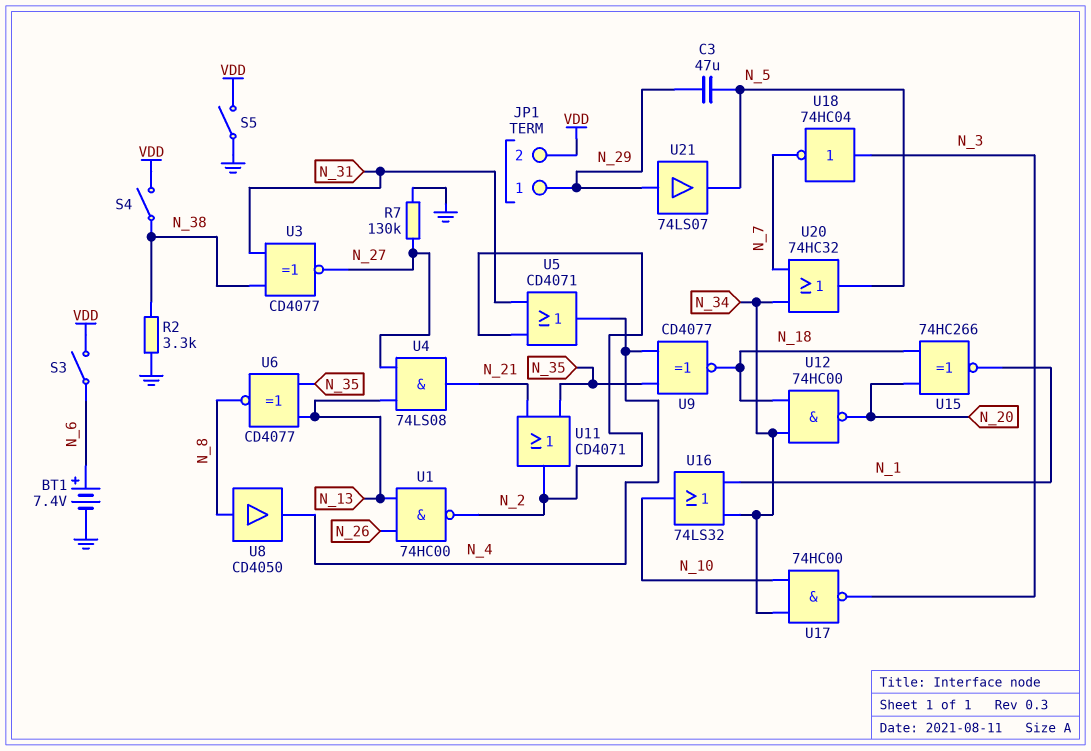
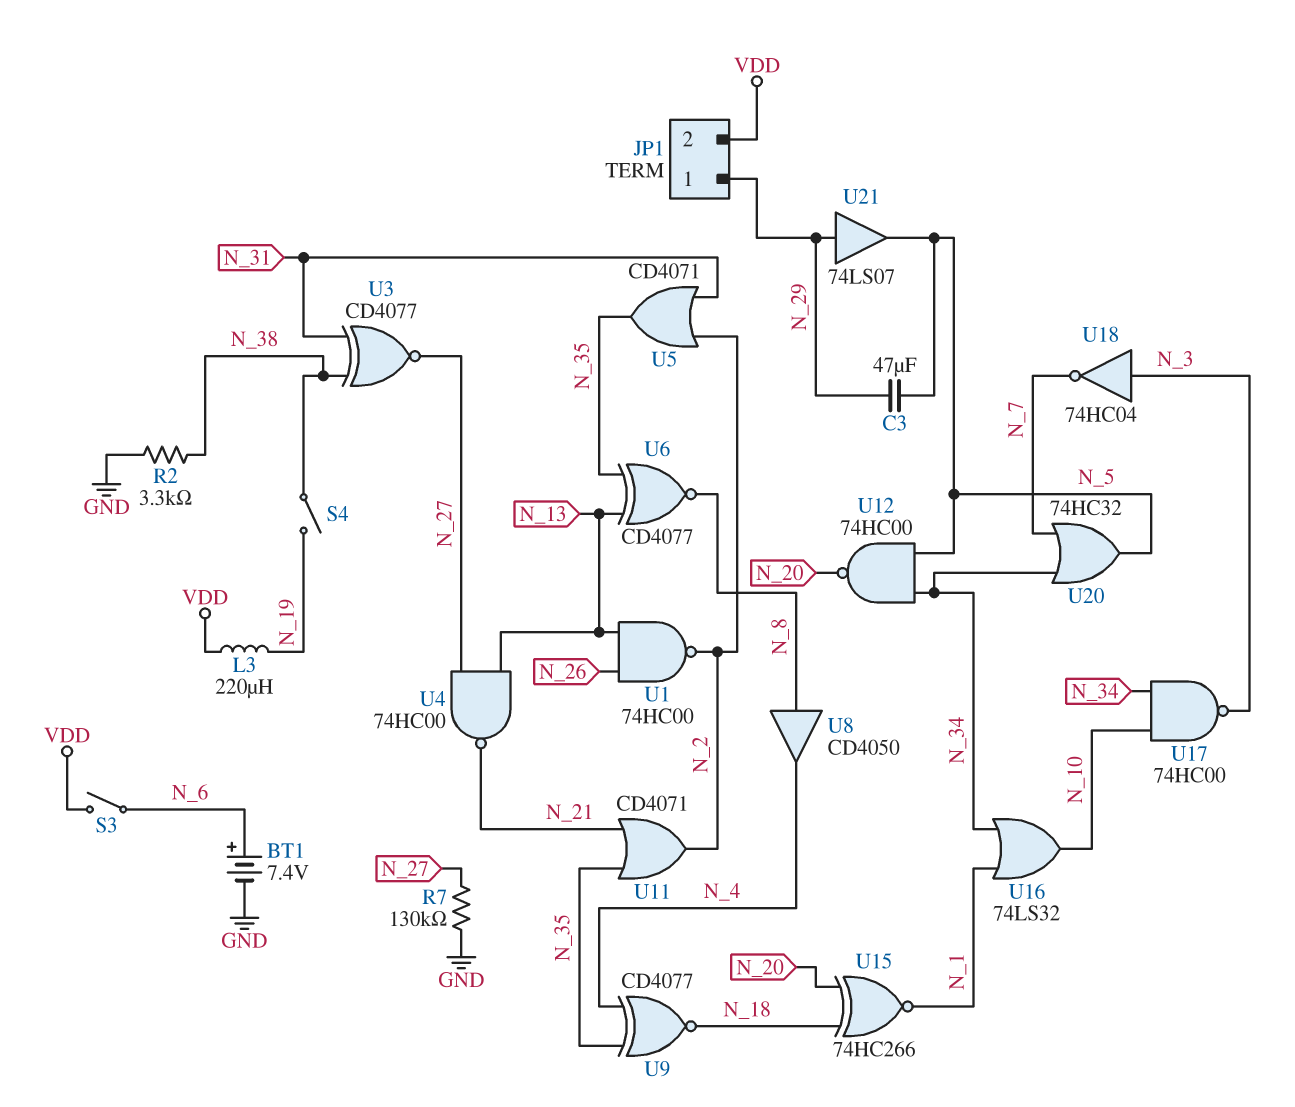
L3: none -> 220uH (N_19, VDD)
S4: switch (N_38, VDD) -> switch (N_19, N_38)
S5: switch (GND, VDD) -> none
U4: AND 74LS08 (in N_13, in N_27, out N_21) -> NAND 74HC00 (in N_13, in N_27, out N_21)
U5: OR CD4071 (in N_2, in N_31, out N_4) -> OR CD4071 (in N_2, in N_31, out N_35)
U12: NAND 74HC00 (in N_18, in N_34, out N_20) -> NAND 74HC00 (in N_5, in N_34, out N_20)

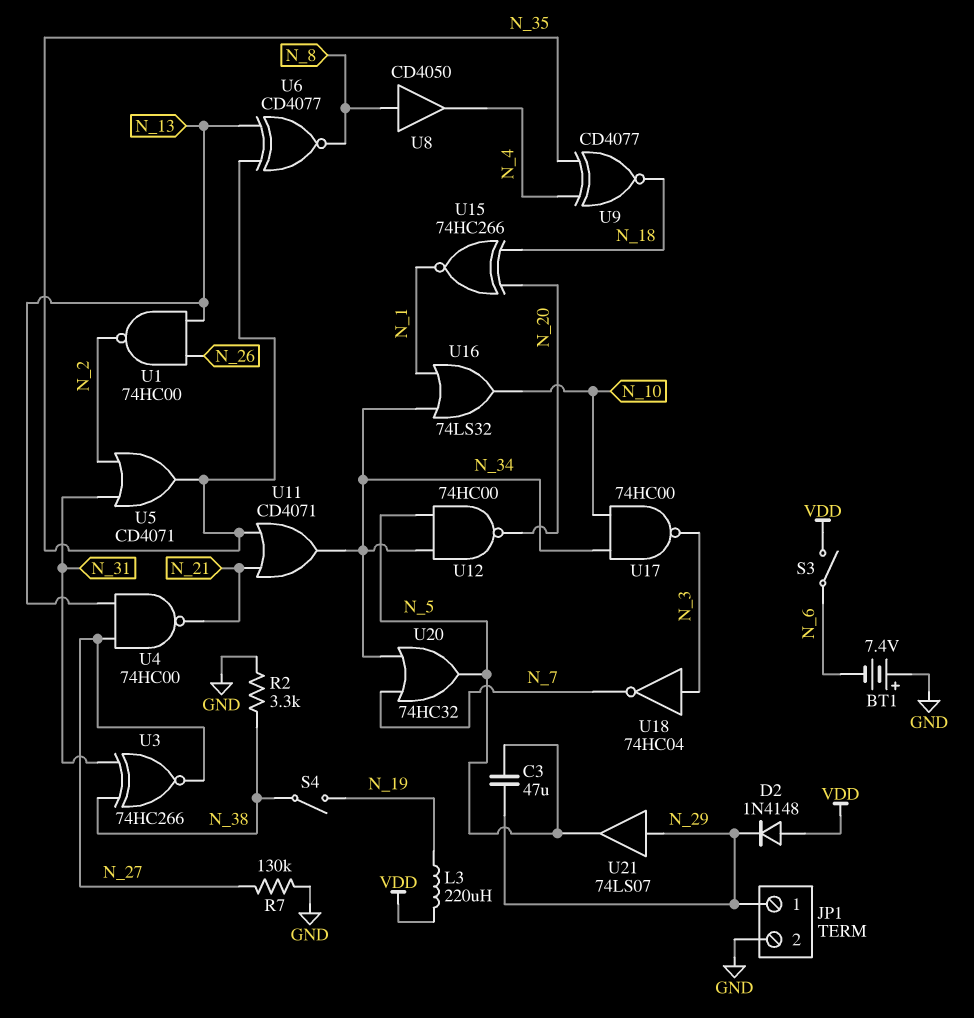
BT1: 7.4V (plus N_6, minus GND) -> 7.4V (plus GND, minus N_6)
D2: none -> diode 1N4148 (A VDD, K N_29)
JP1 pin 2: VDD -> GND
U3: XNOR CD4077 (in N_31, in N_38, out N_27) -> XNOR 74HC266 (in N_31, in N_38, out N_27)
U11: OR CD4071 (in N_21, in N_35, out N_2) -> OR CD4071 (in N_21, in N_35, out N_34)

